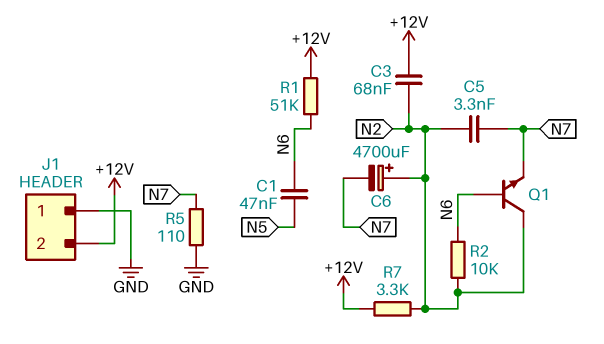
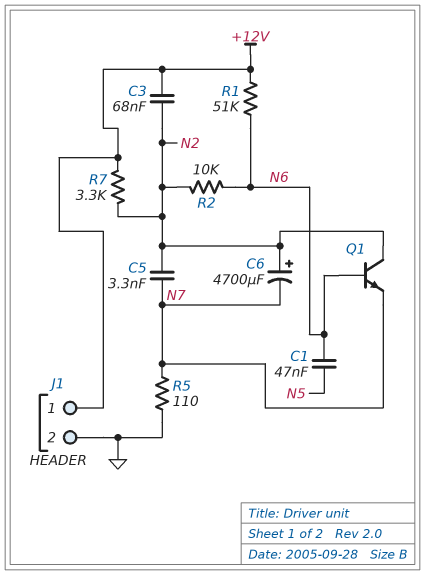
J1 pin 1: GND -> +12V
J1 pin 2: +12V -> GND

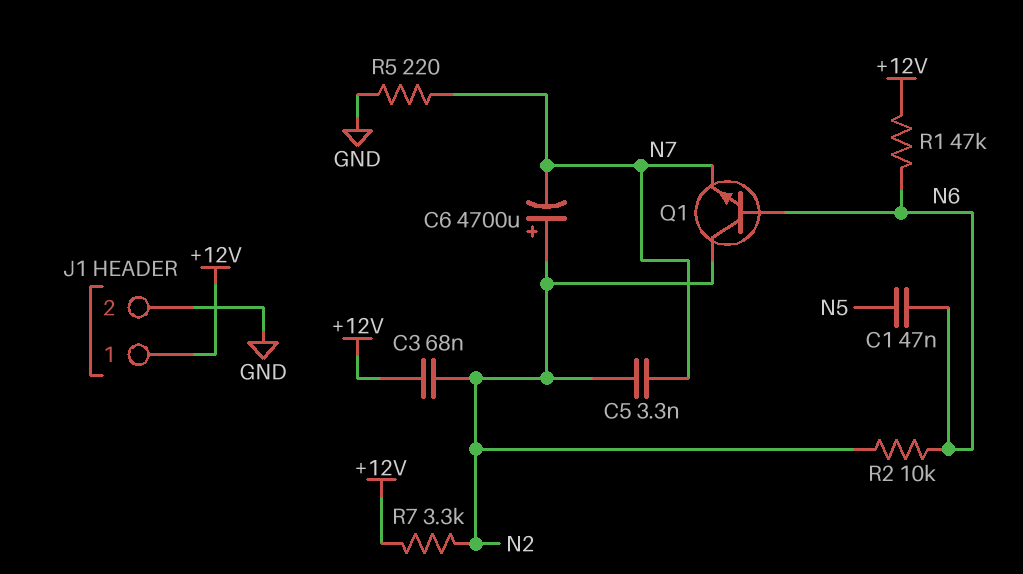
R1: 51k (+12V, N6) -> 47k (+12V, N6)
R5: 110 (GND, N7) -> 220 (GND, N7)

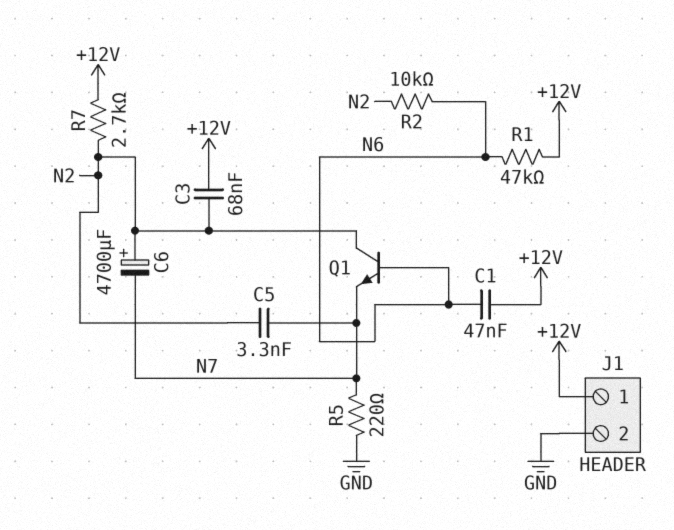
C1: 47nF (N5, N6) -> 47nF (+12V, N6)
R7: 3.3k (+12V, N2) -> 2.7k (+12V, N2)

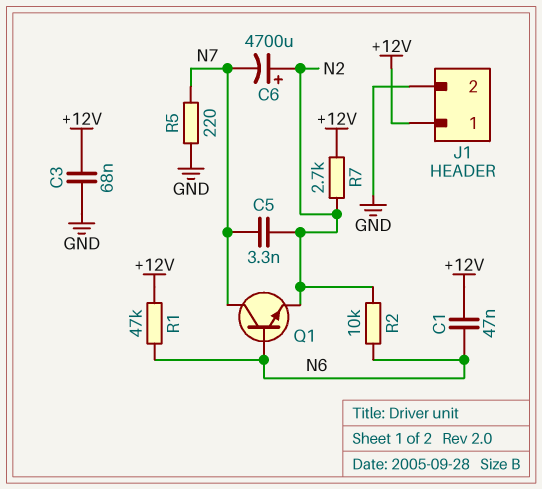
C3: 68nF (+12V, N2) -> 68nF (+12V, GND)
Q1: NPN (B N6, C N2, E N7) -> NPN (B N6, C N7, E N2)

